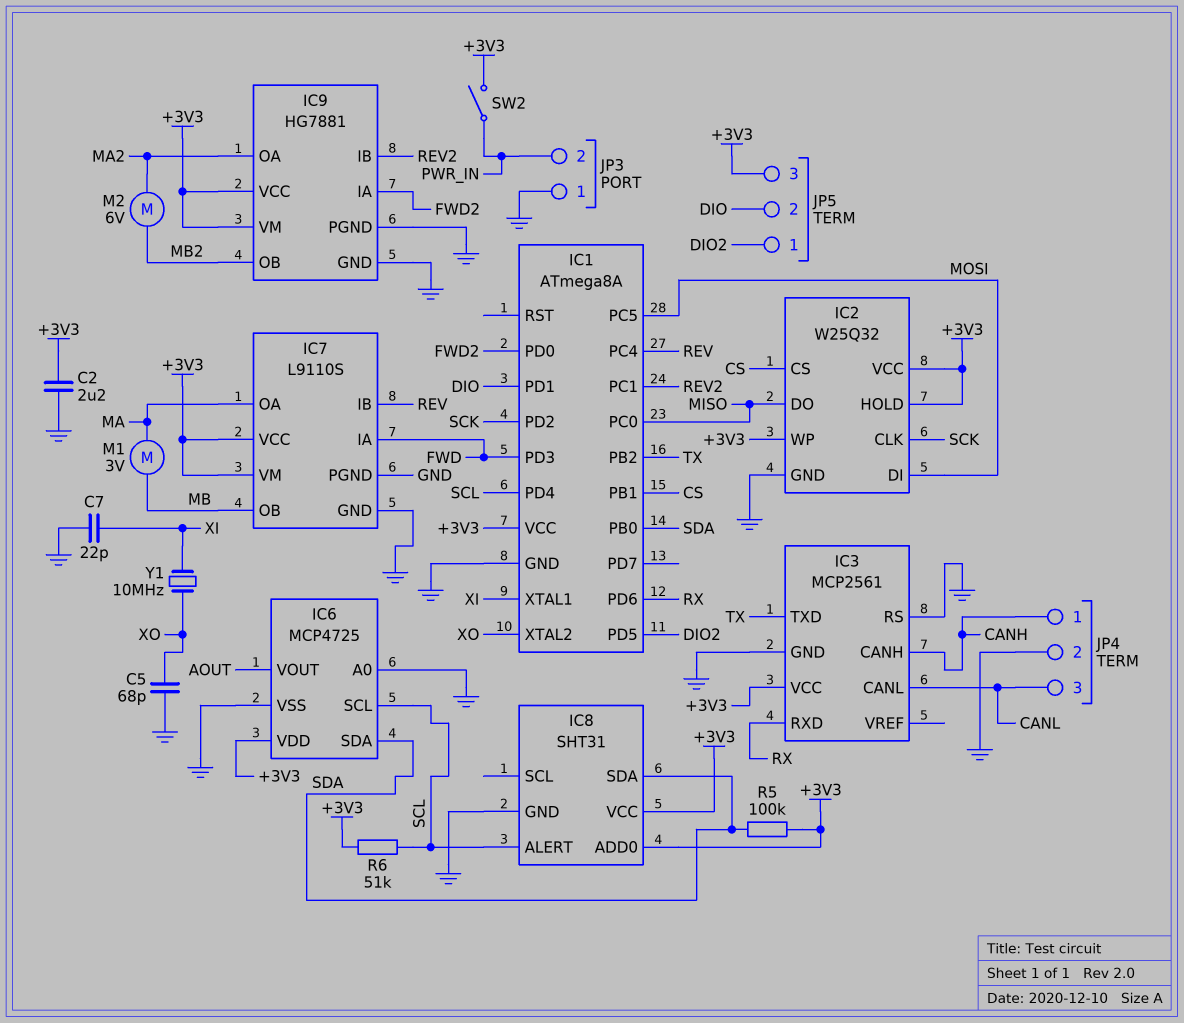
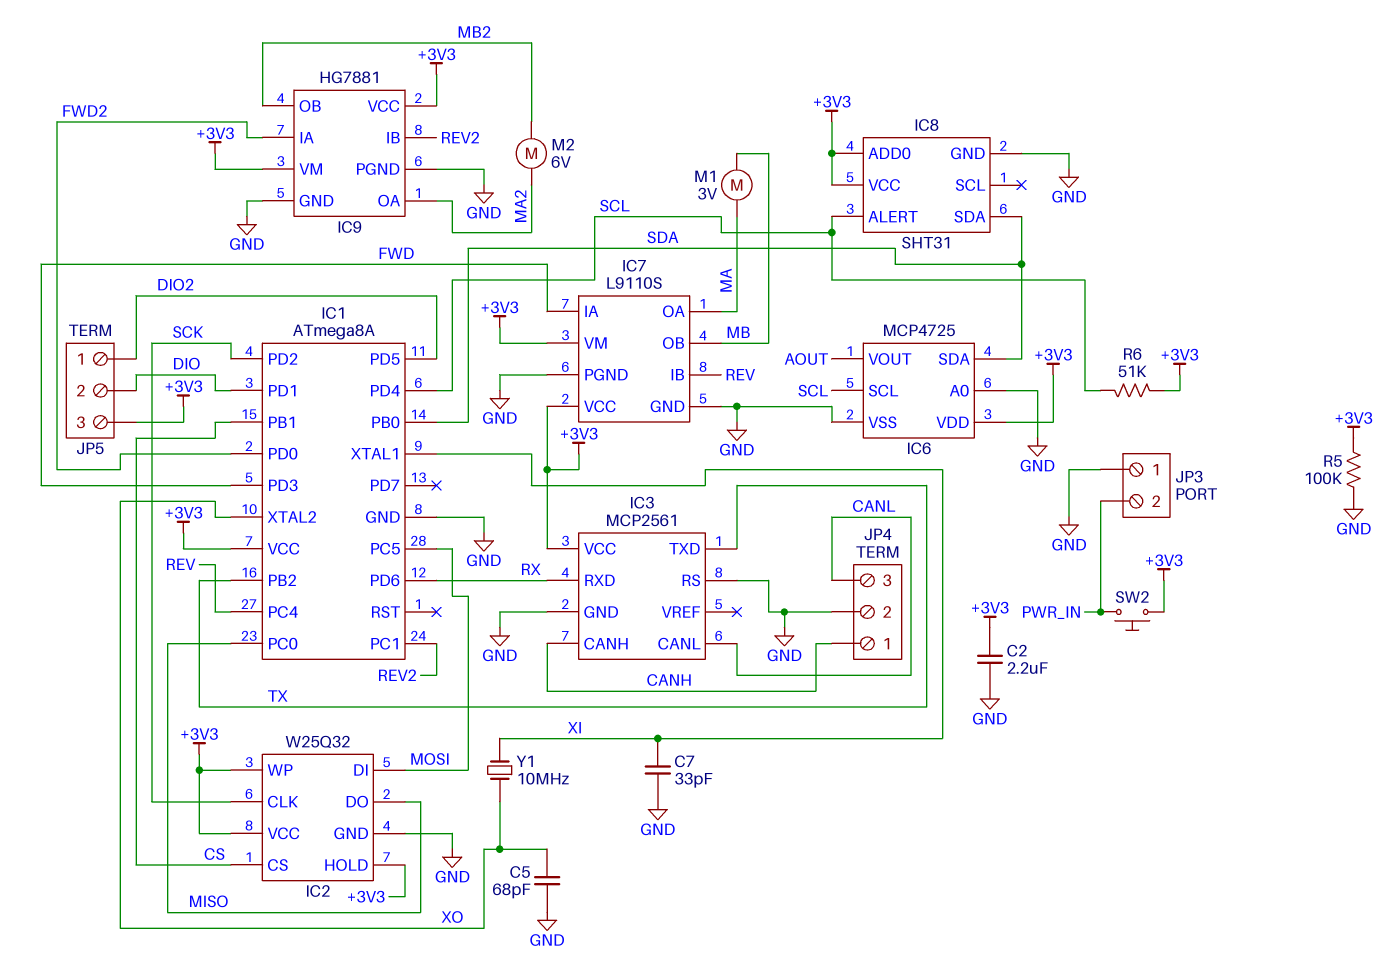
C7: 22pF (GND, XI) -> 33pF (GND, XI)
R5: 100k (+3V3, SDA) -> 100k (+3V3, GND)
SW2: switch (+3V3, PWR_IN) -> button (+3V3, PWR_IN)

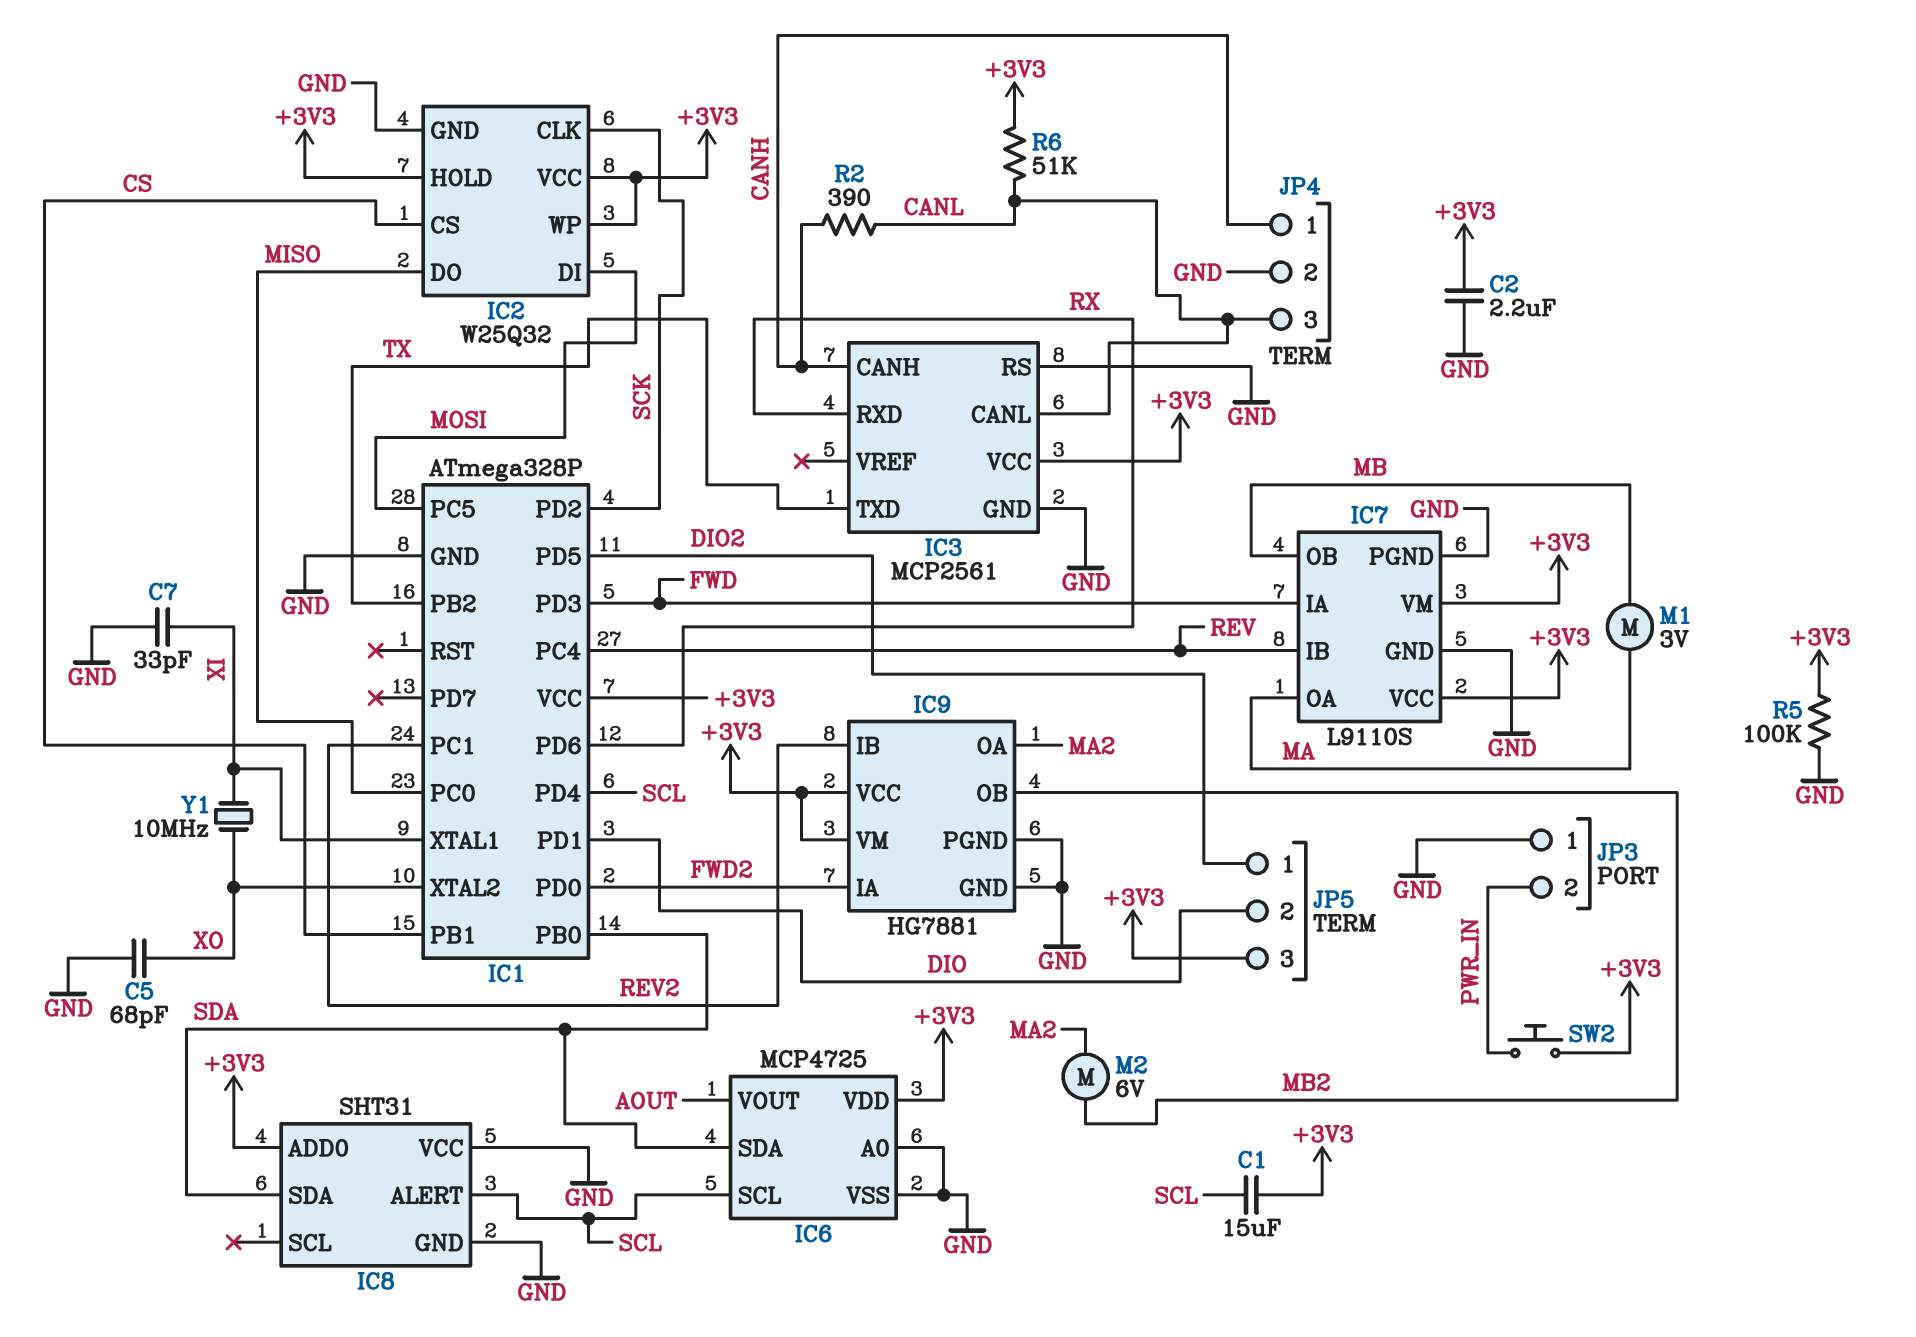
C1: none -> 15uF (+3V3, SCL)
IC1: ATmega8A -> ATmega328P
IC8 pin VCC: +3V3 -> GND
R2: none -> 390 (CANH, CANL)
R6: 51k (+3V3, SCL) -> 51k (+3V3, CANL)

